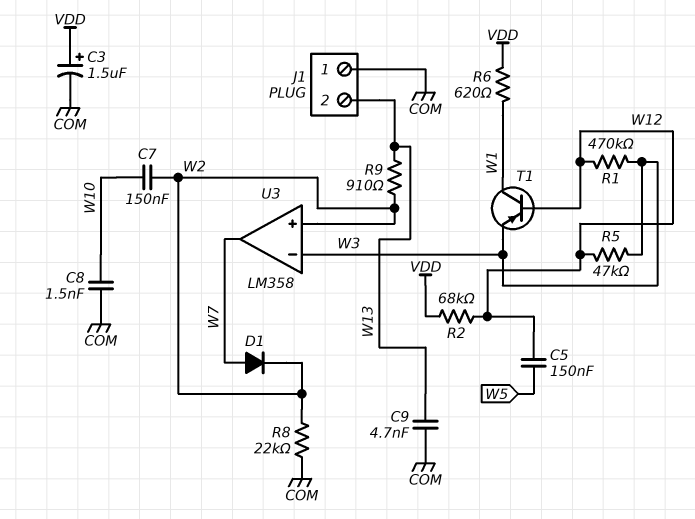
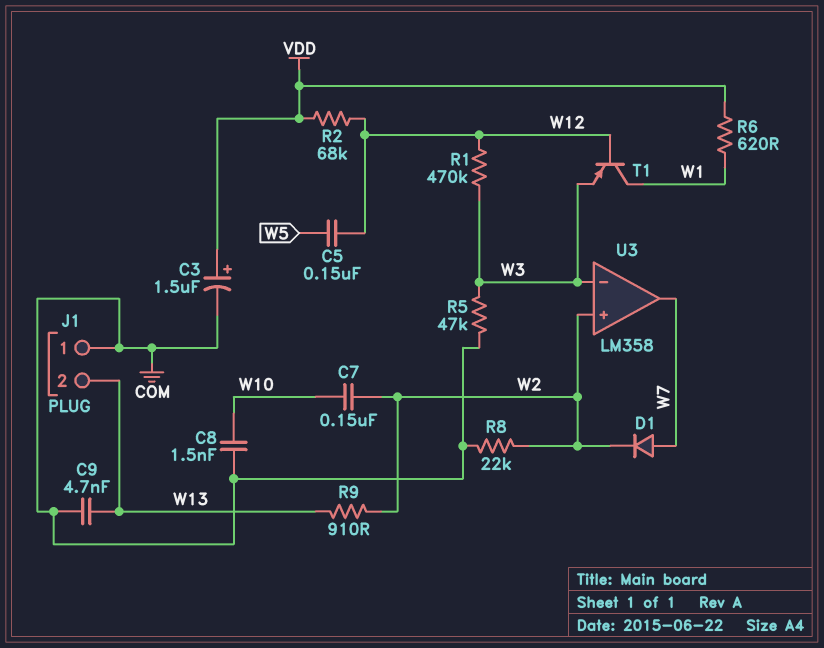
R5: 47k (W3, W12) -> 47k (COM, W3)

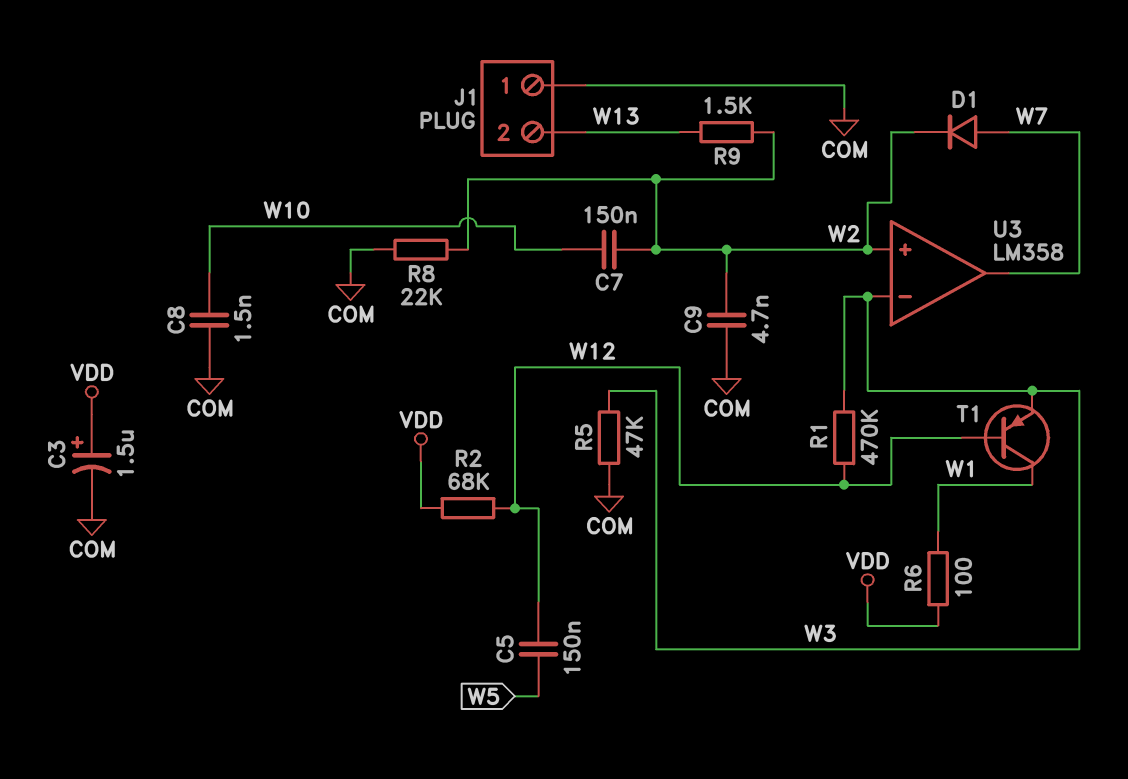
C9: 4.7nF (COM, W13) -> 4.7nF (COM, W2)
R6: 620 (VDD, W1) -> 100 (VDD, W1)
R9: 910 (W2, W13) -> 1.5k (W2, W13)

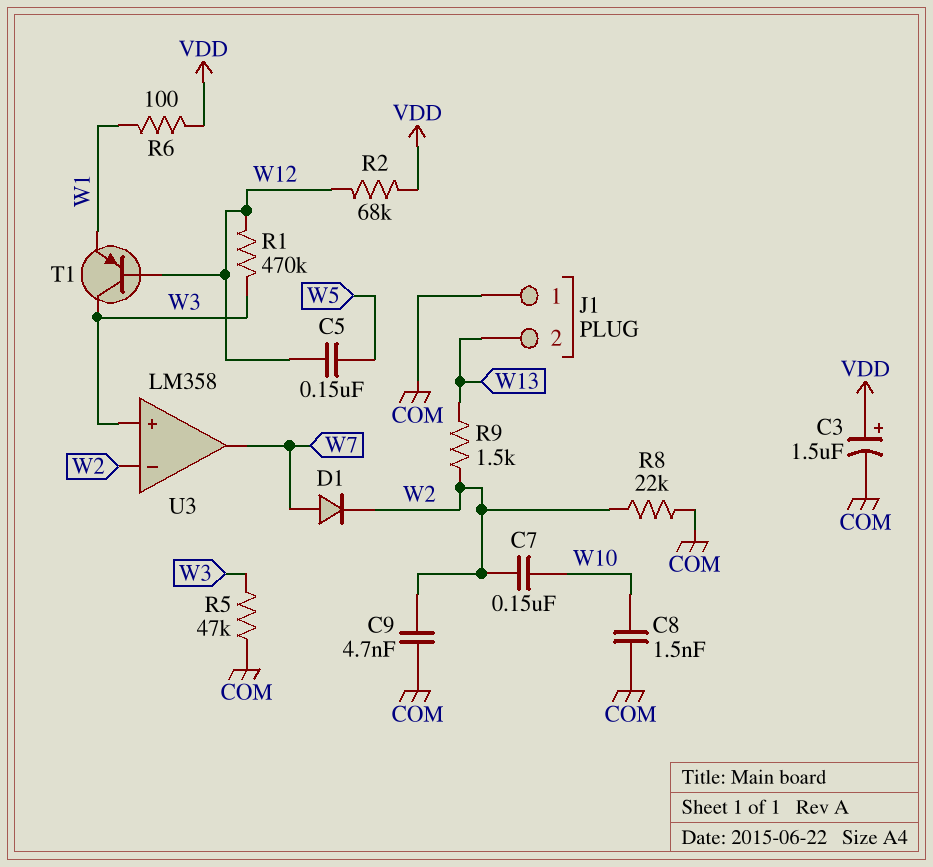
T1: PNP (B W12, C W1, E W3) -> PNP (B W12, C W3, E W1)
U3 pin in+: W2 -> W3
U3 pin in-: W3 -> W2

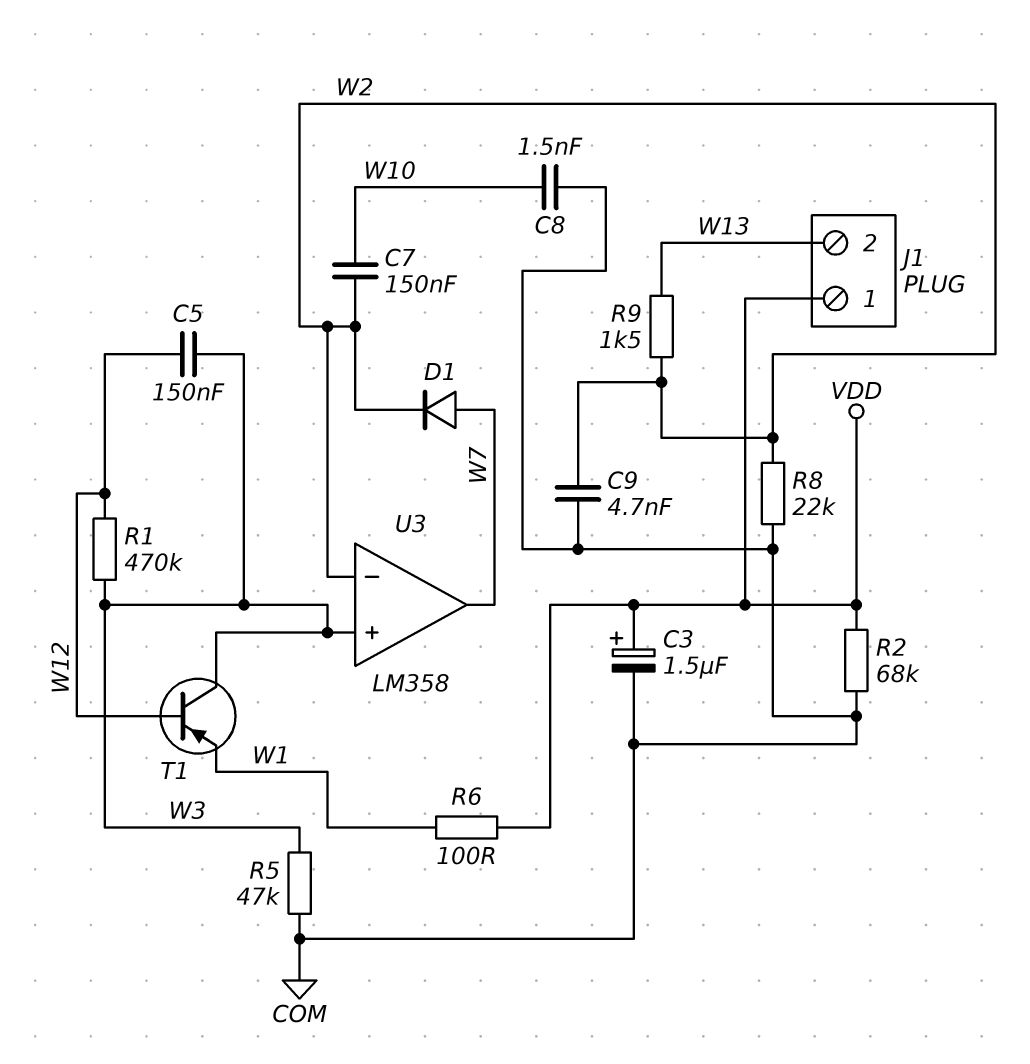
C5: 150nF (W5, W12) -> 150nF (W3, W12)
J1 pin 1: COM -> VDD
R2: 68k (VDD, W12) -> 68k (COM, VDD)

